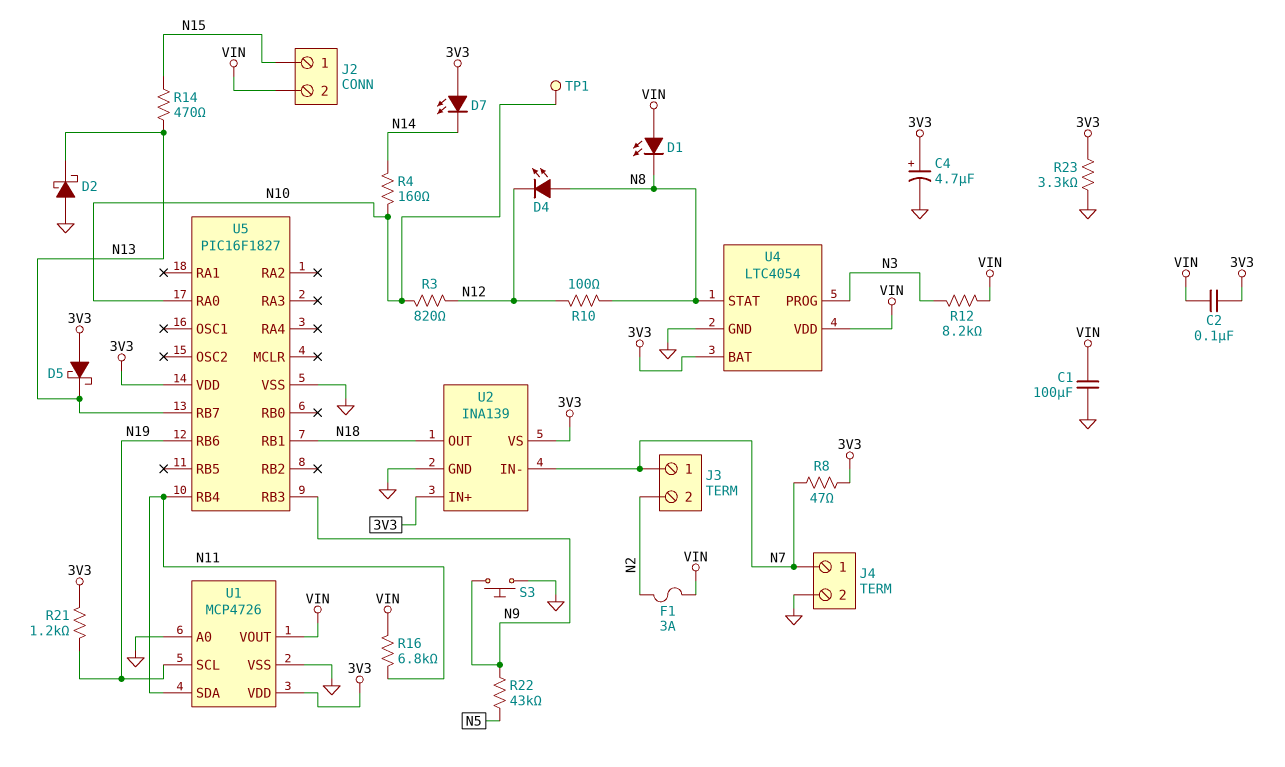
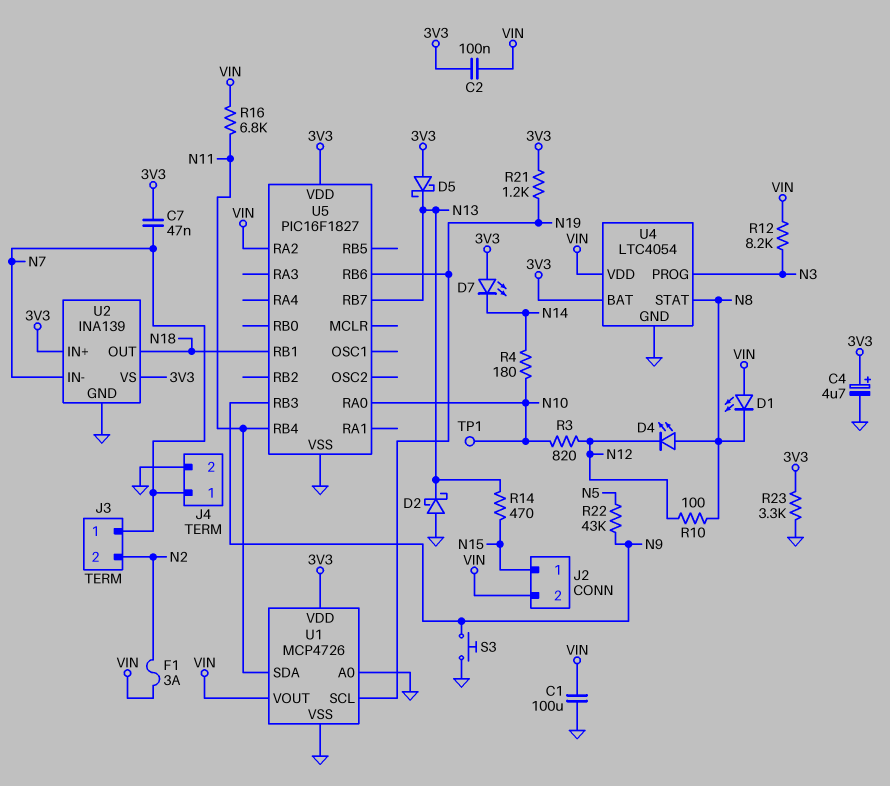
C7: none -> 47nF (3V3, N7)
R4: 160 (N10, N14) -> 180 (N10, N14)
R8: 47 (3V3, N7) -> none
U5 pin RA2: none -> VIN

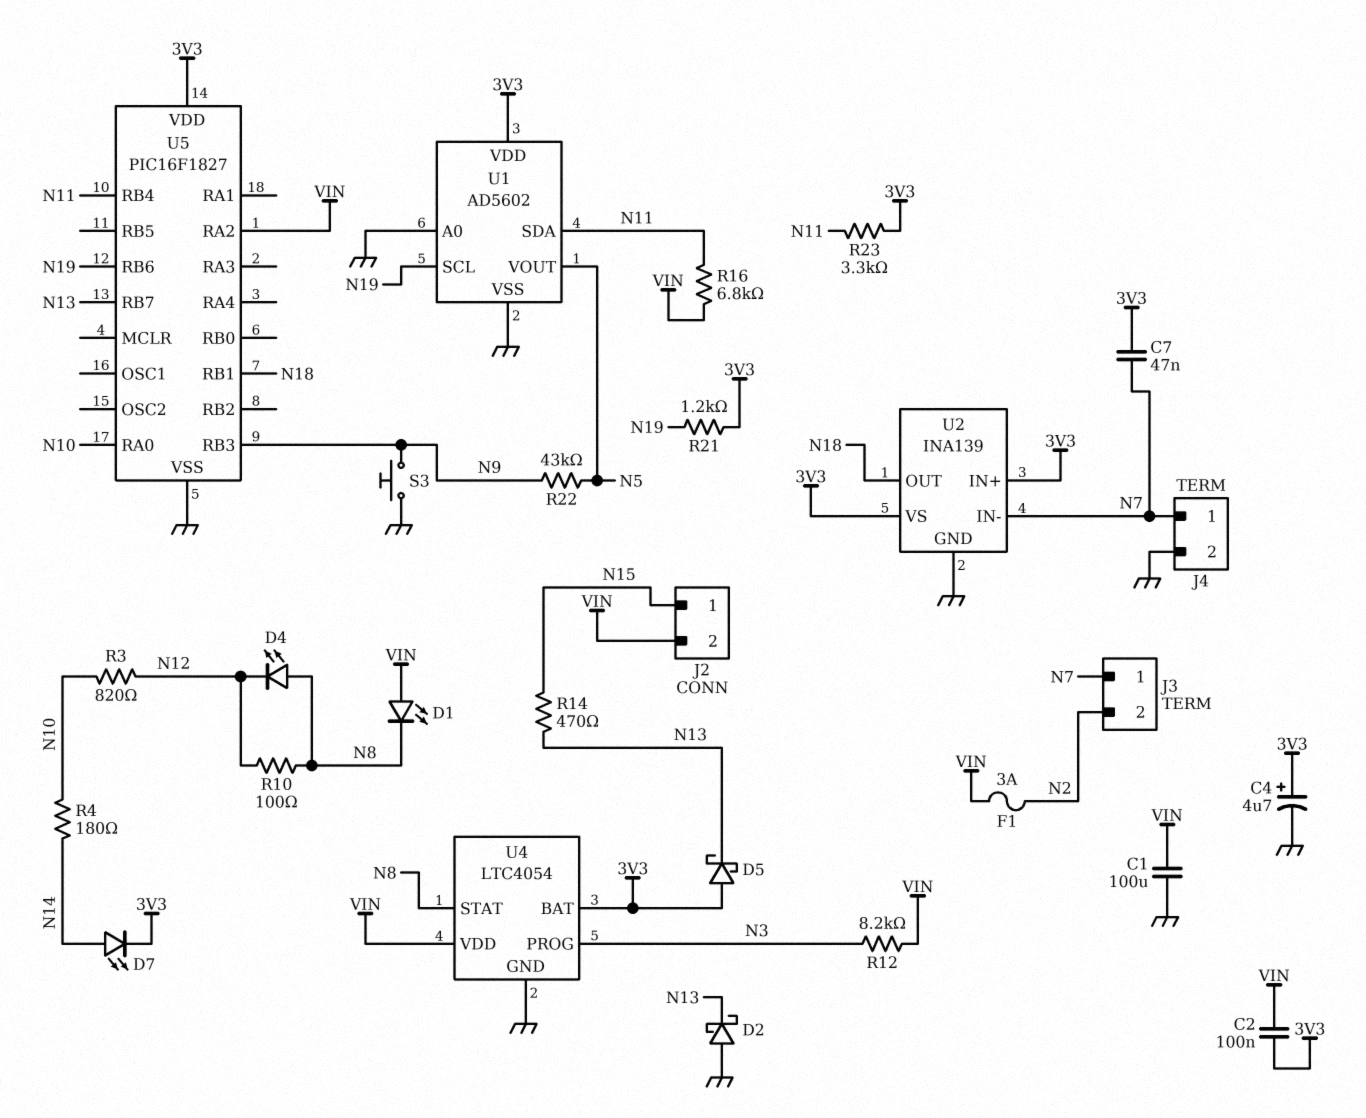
D7: LED (A 3V3, K N14) -> LED (A N14, K 3V3)
R23: 3.3k (3V3, GND) -> 3.3k (3V3, N11)
TP1: test point (N10) -> none
U1: MCP4726 -> AD5602
U1 pin VOUT: VIN -> N5

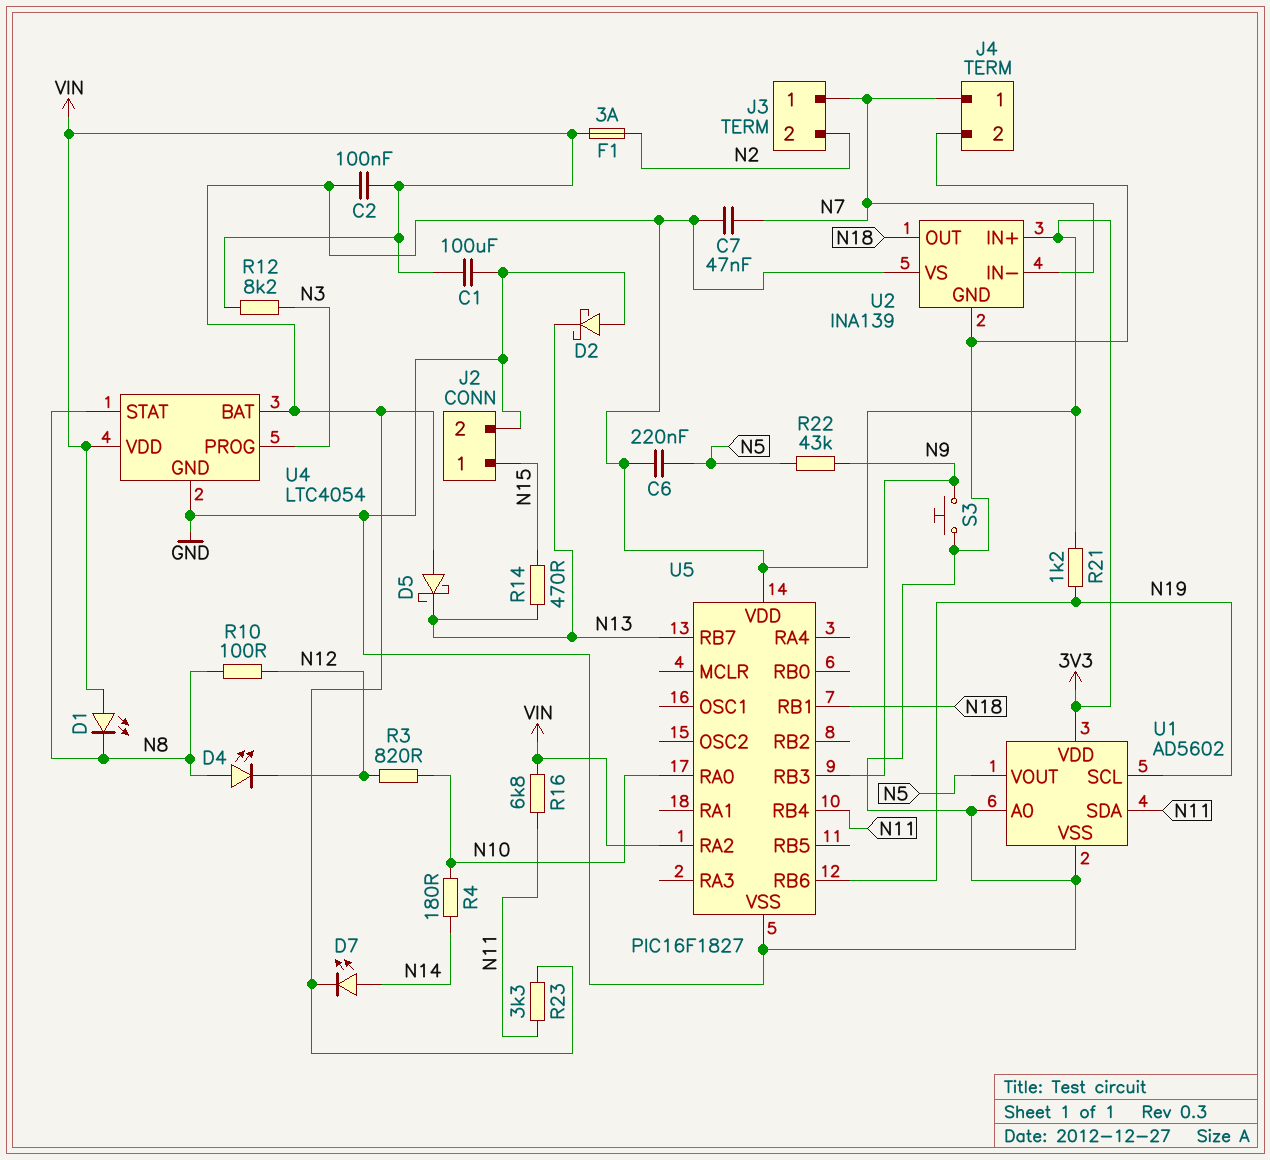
C4: 4.7uF (plus 3V3, minus GND) -> none
C6: none -> 220nF (3V3, N5)
J2 pin 2: VIN -> GND

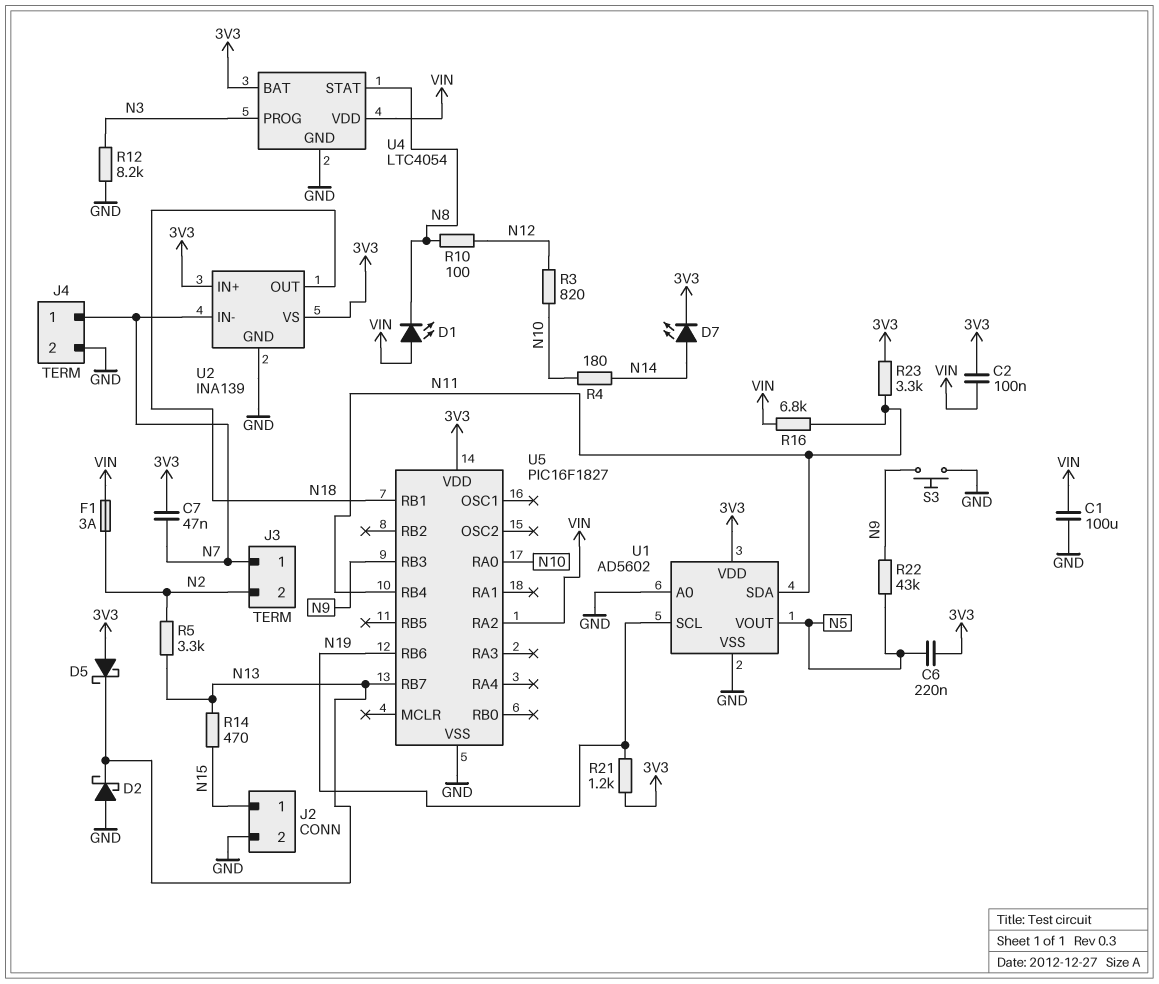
D4: LED (A N8, K N12) -> none
R5: none -> 3.3k (N2, N13)
R12: 8.2k (N3, VIN) -> 8.2k (GND, N3)

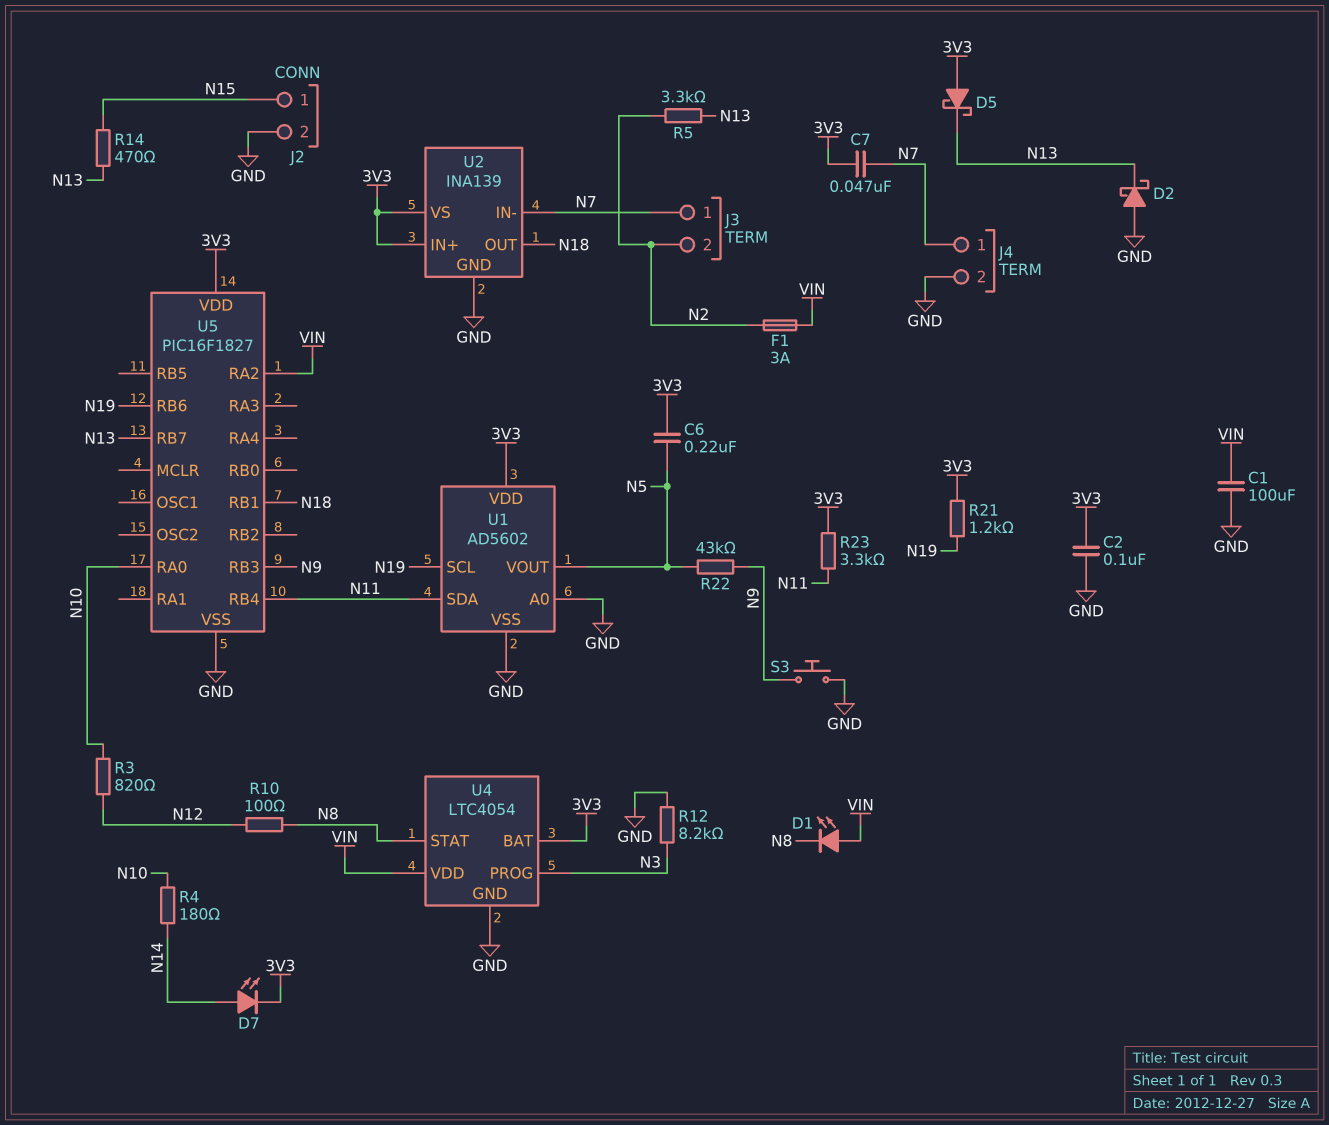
C2: 100nF (3V3, VIN) -> 100nF (3V3, GND)
R16: 6.8k (N11, VIN) -> none

